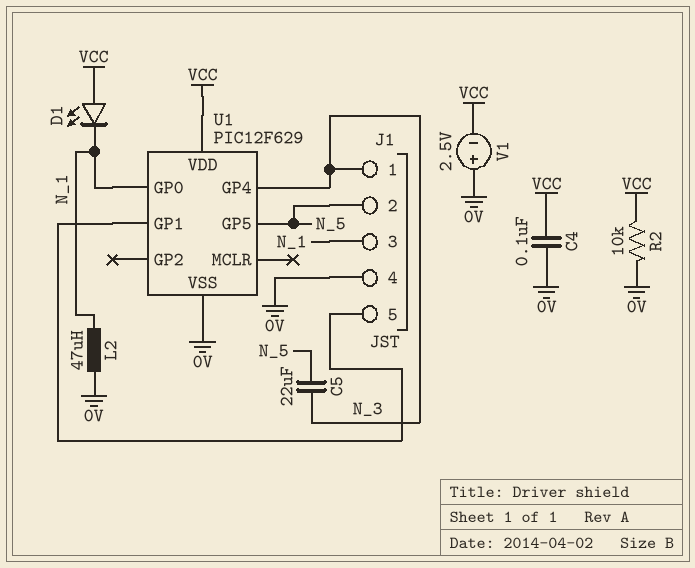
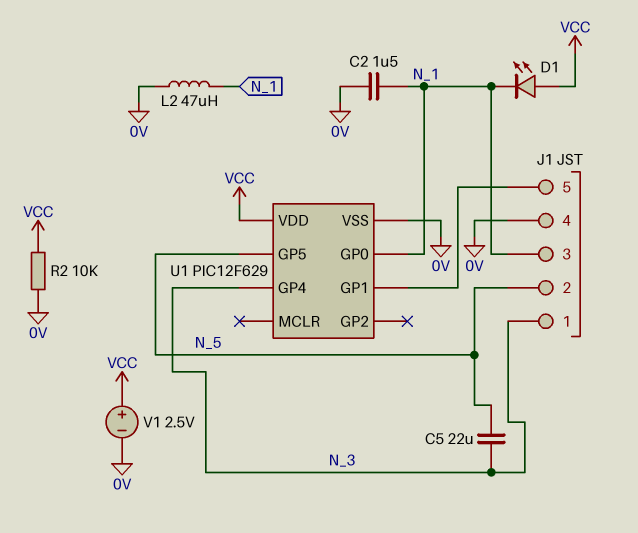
C2: none -> 1.5uF (0V, N_1)
C4: 100nF (0V, VCC) -> none
V1: 2.5V (plus 0V, minus VCC) -> 2.5V (plus VCC, minus 0V)

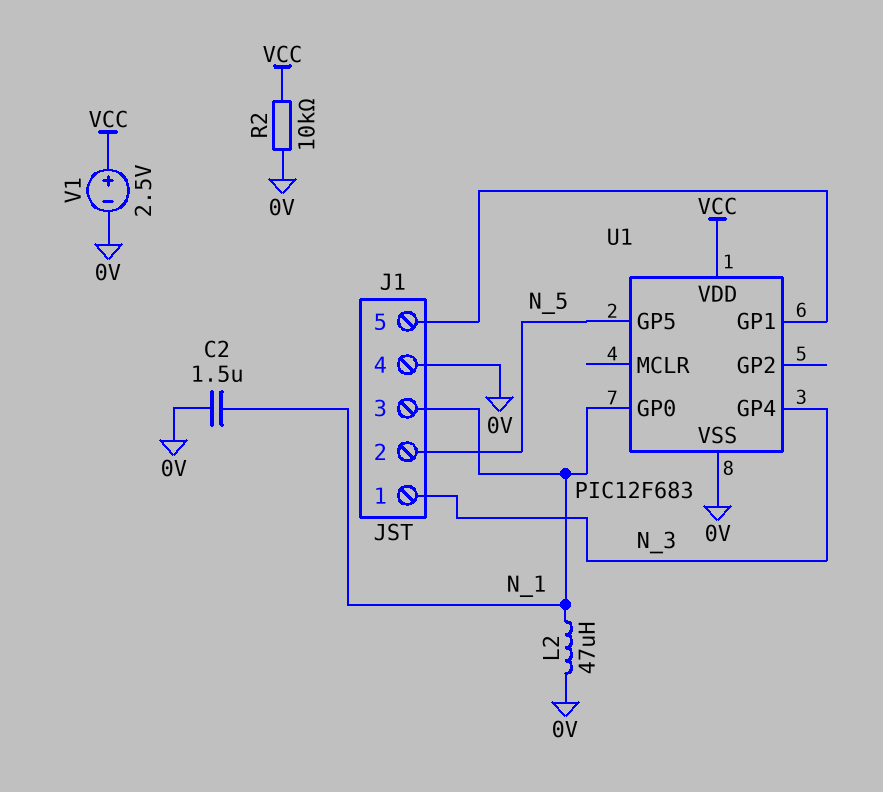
C5: 22uF (N_3, N_5) -> none
D1: LED (A VCC, K N_1) -> none
U1: PIC12F629 -> PIC12F683

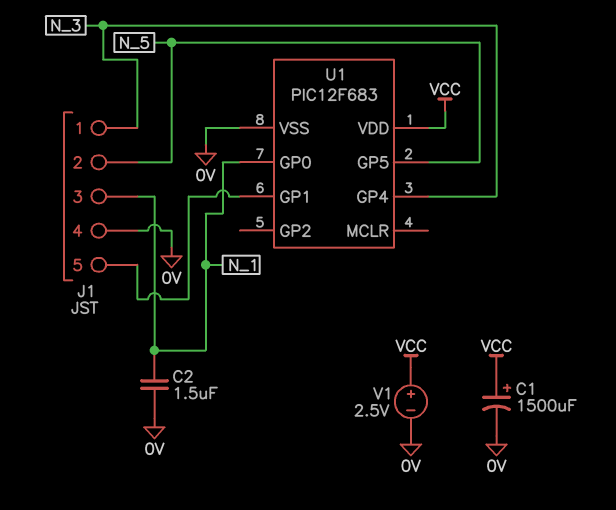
C1: none -> 1500uF (plus VCC, minus 0V)
L2: 47uH (0V, N_1) -> none
R2: 10k (0V, VCC) -> none

